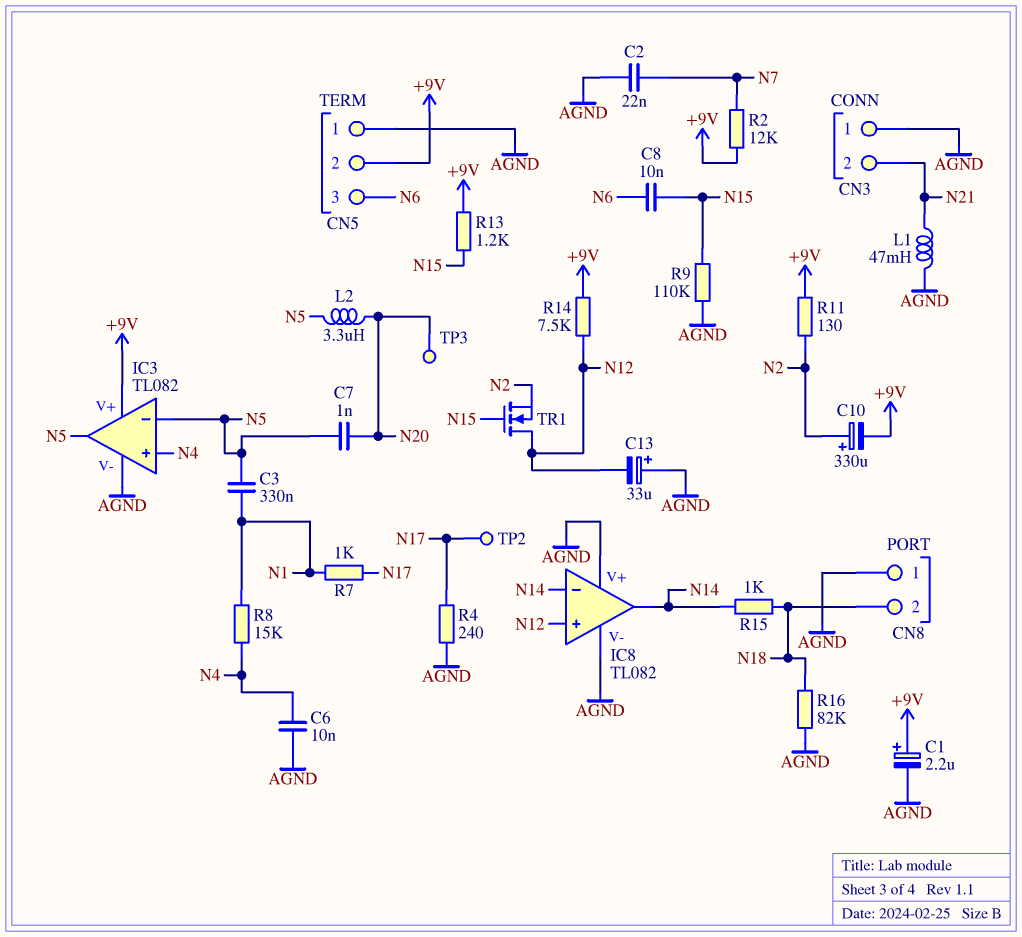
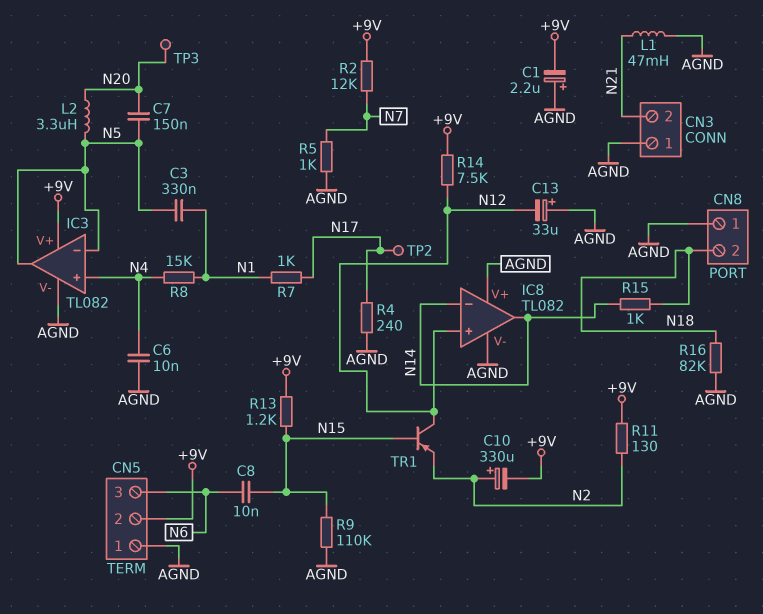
C1: 2.2uF (plus +9V, minus AGND) -> 2.2uF (plus AGND, minus +9V)
C2: 22nF (AGND, N7) -> none
C7: 1nF (N5, N20) -> 150nF (N5, N20)
R5: none -> 1k (AGND, N7)
TR1: NMOS (G N15, D N12, S N2) -> PNP (B N15, C N12, E N2)

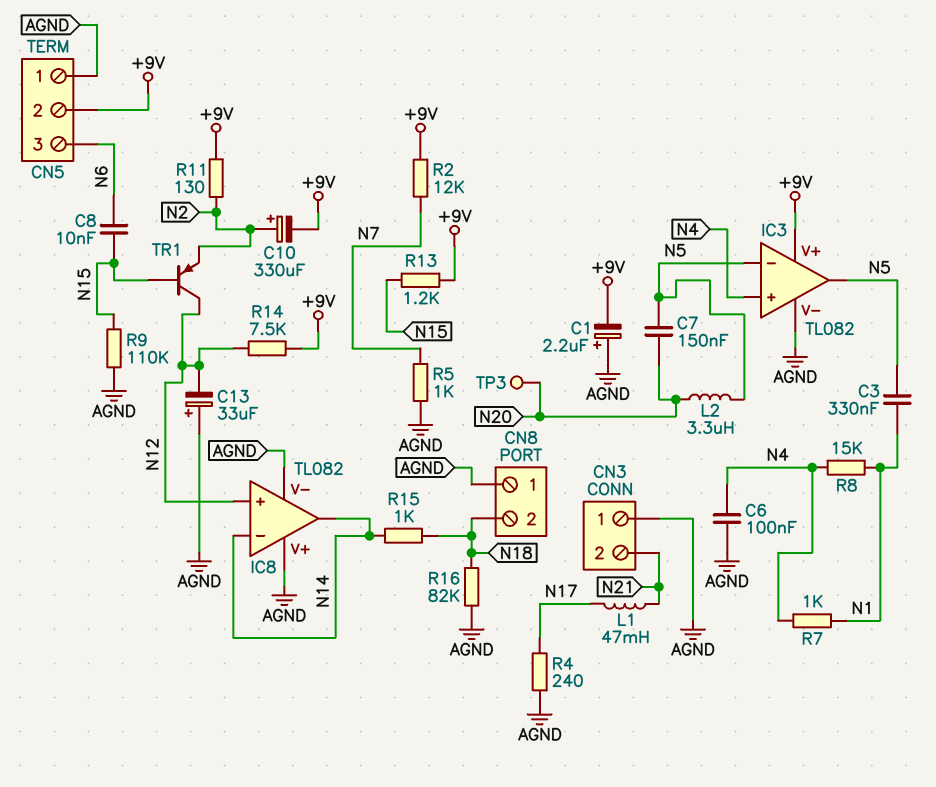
C6: 10nF (AGND, N4) -> 100nF (AGND, N4)
L1: 47mH (AGND, N21) -> 47mH (N17, N21)
R7: 1k (N1, N17) -> 1k (N1, N4)
TP2: test point (N17) -> none

